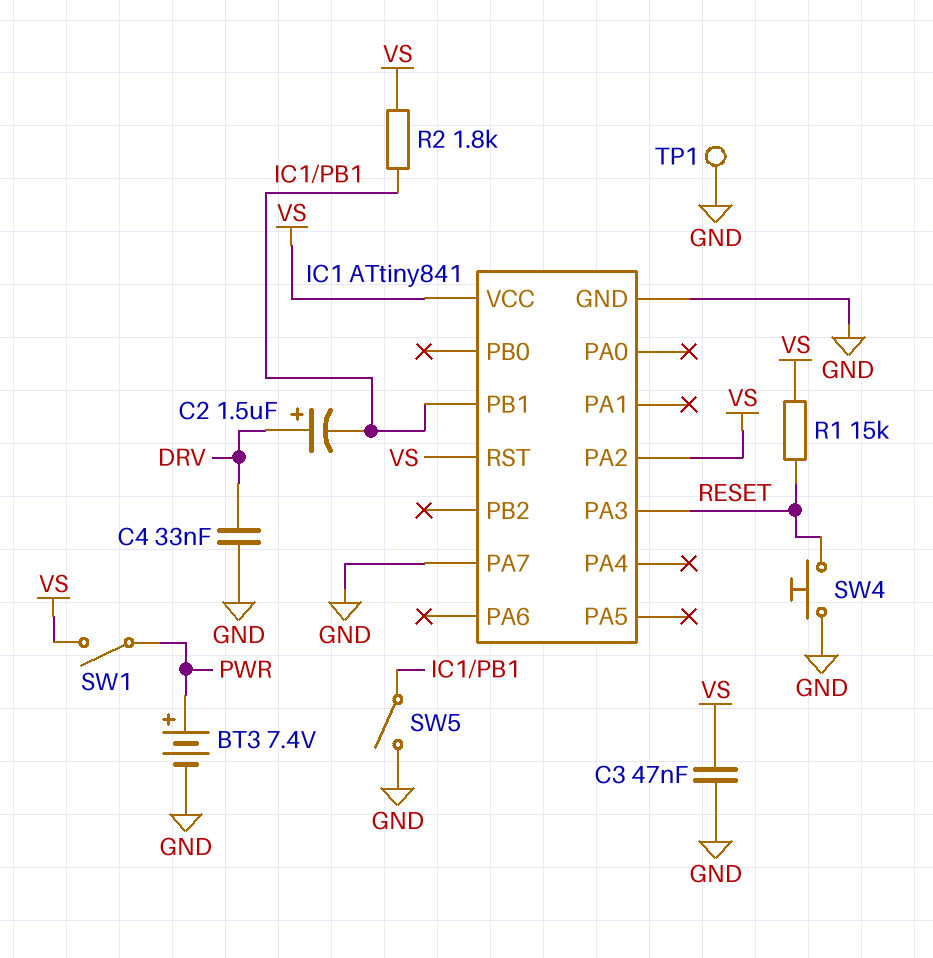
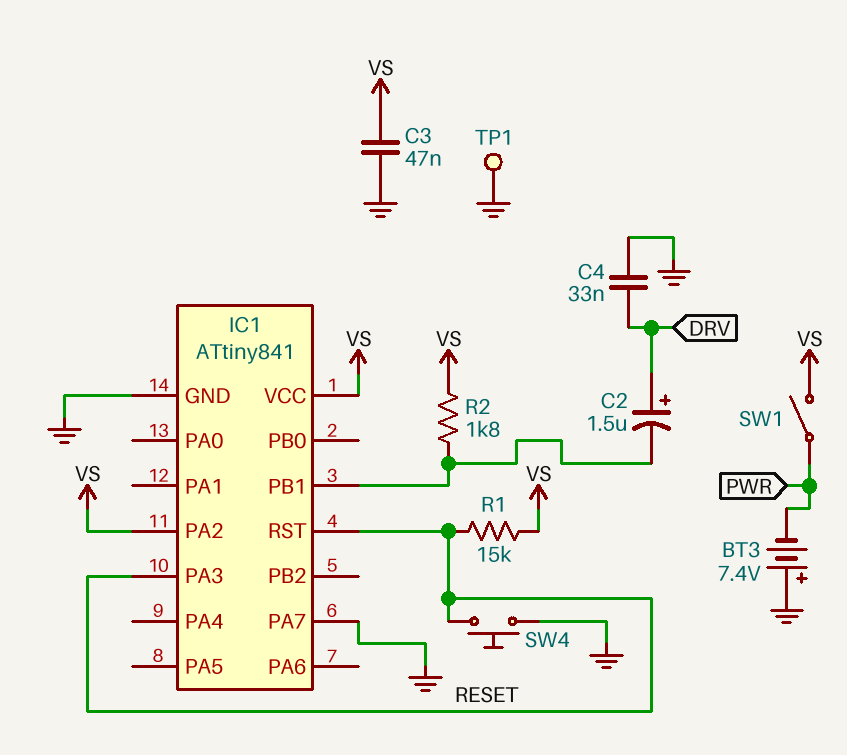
BT3: 7.4V (plus PWR, minus GND) -> 7.4V (plus GND, minus PWR)
IC1 pin RST: VS -> RESET
SW5: switch (GND, IC1/PB1) -> none

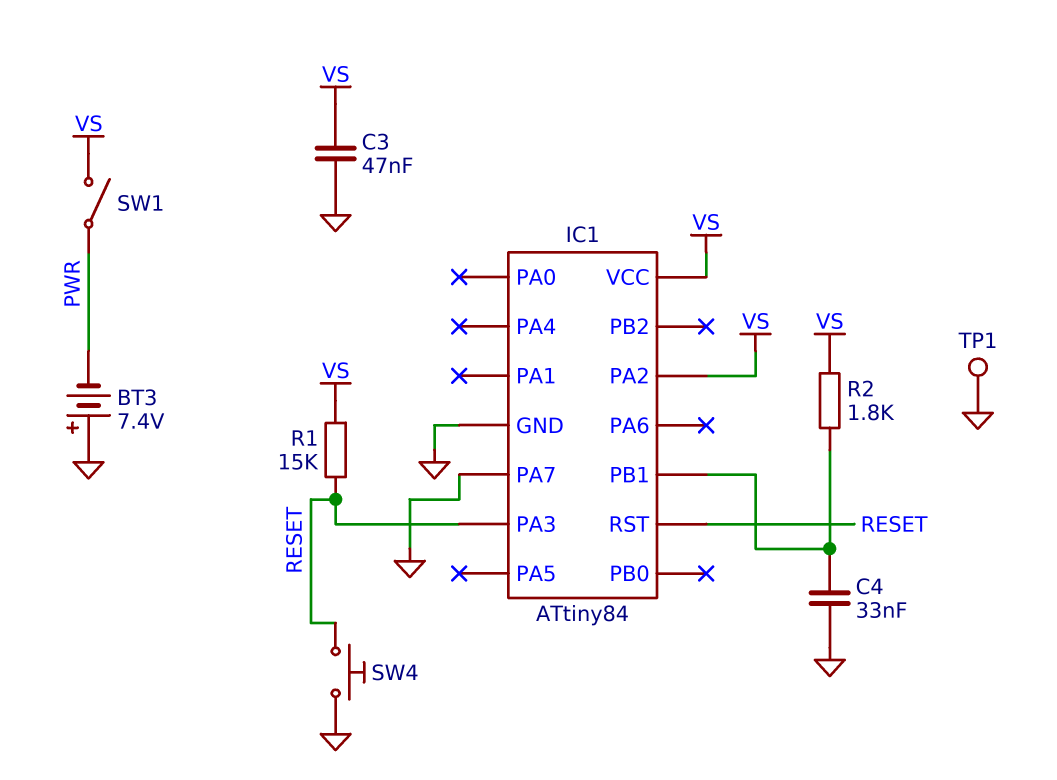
C2: 1.5uF (plus DRV, minus IC1/PB1) -> none
C4: 33nF (DRV, GND) -> 33nF (GND, IC1/PB1)
IC1: ATtiny841 -> ATtiny84

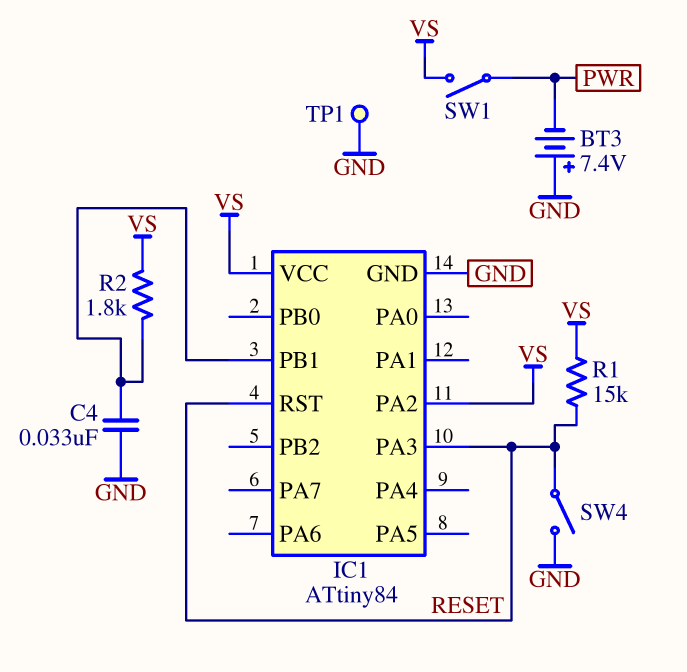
C3: 47nF (GND, VS) -> none
IC1 pin PA7: GND -> none
SW4: button (GND, RESET) -> switch (GND, RESET)

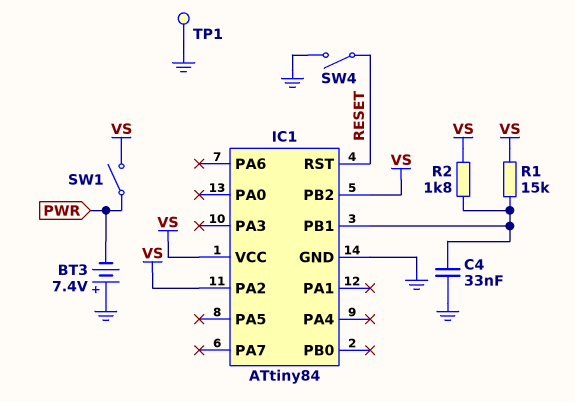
IC1 pin PA3: RESET -> none
IC1 pin PB2: none -> VS
R1: 15k (RESET, VS) -> 15k (IC1/PB1, VS)

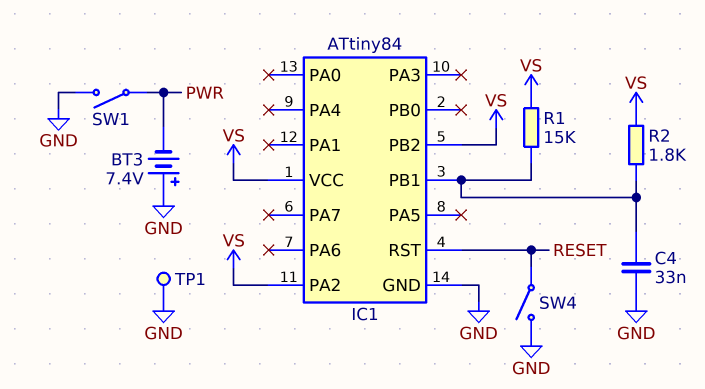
SW1: switch (PWR, VS) -> switch (GND, PWR)

